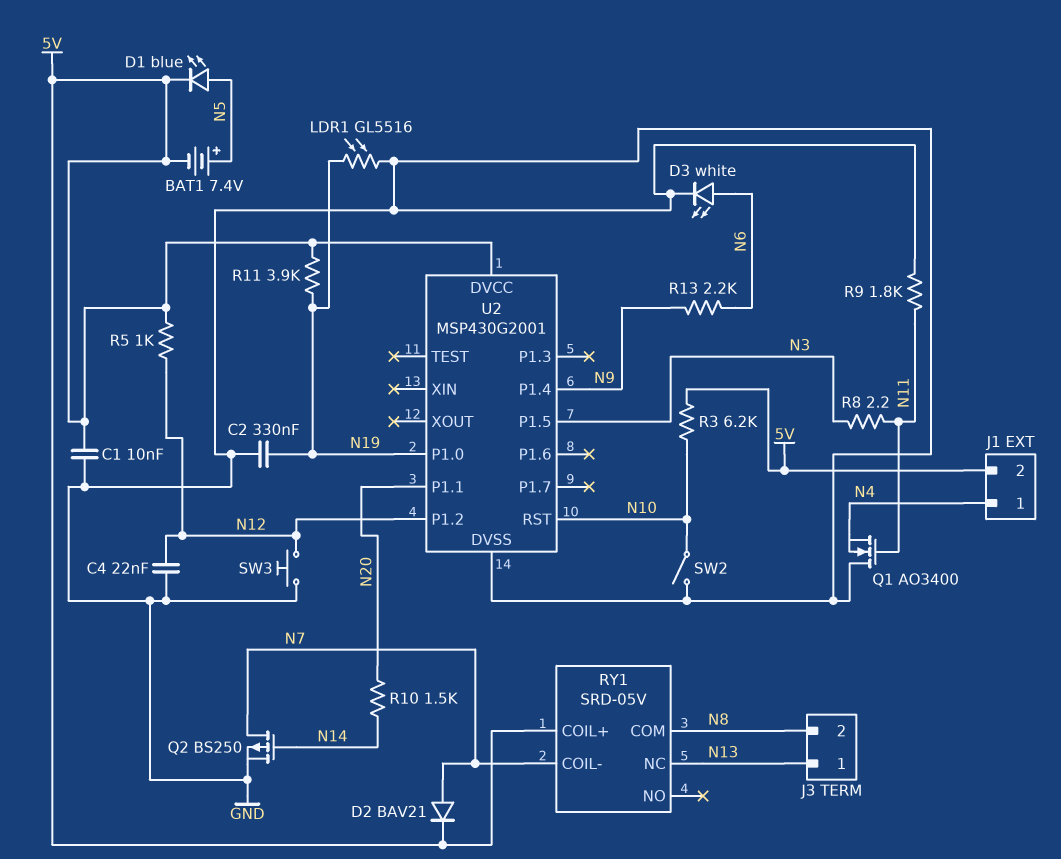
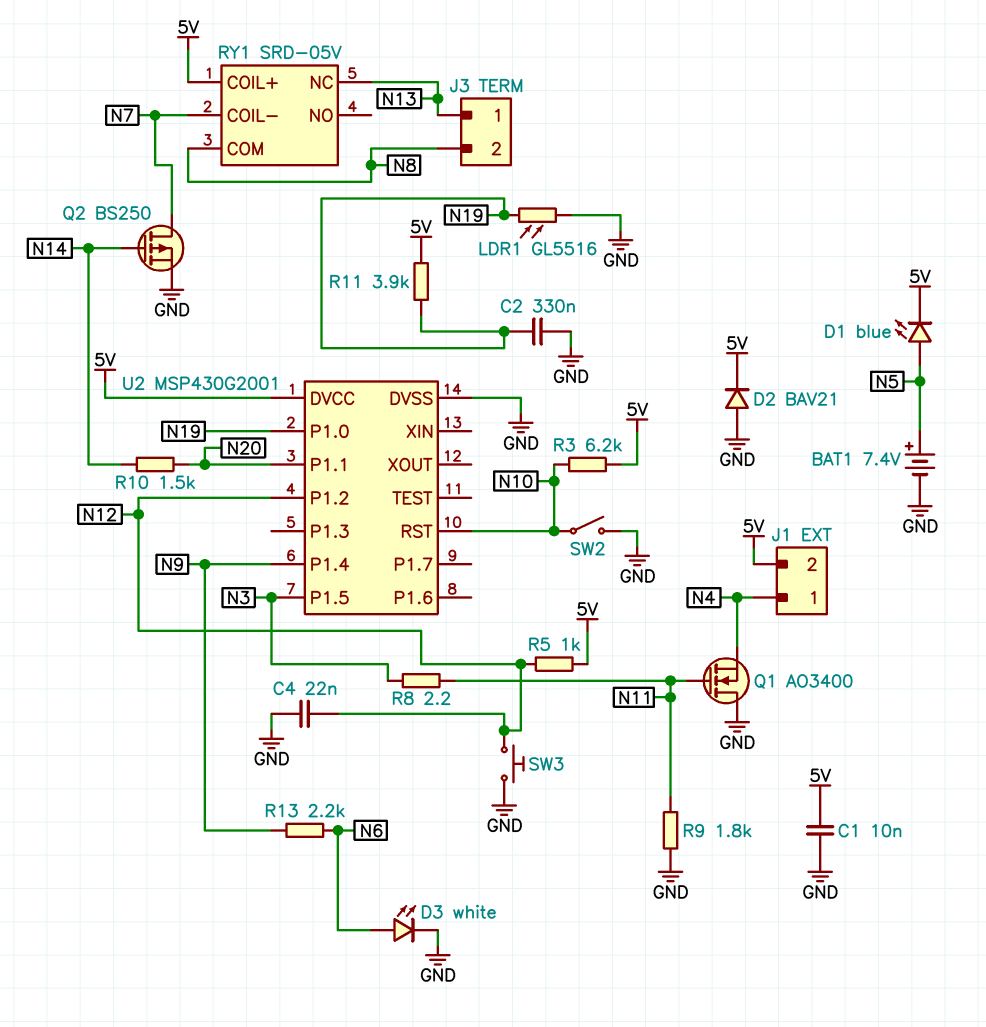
BAT1: 7.4V (plus N5, minus 5V) -> 7.4V (plus N5, minus GND)
D2: diode BAV21 (A N7, K 5V) -> diode BAV21 (A GND, K 5V)

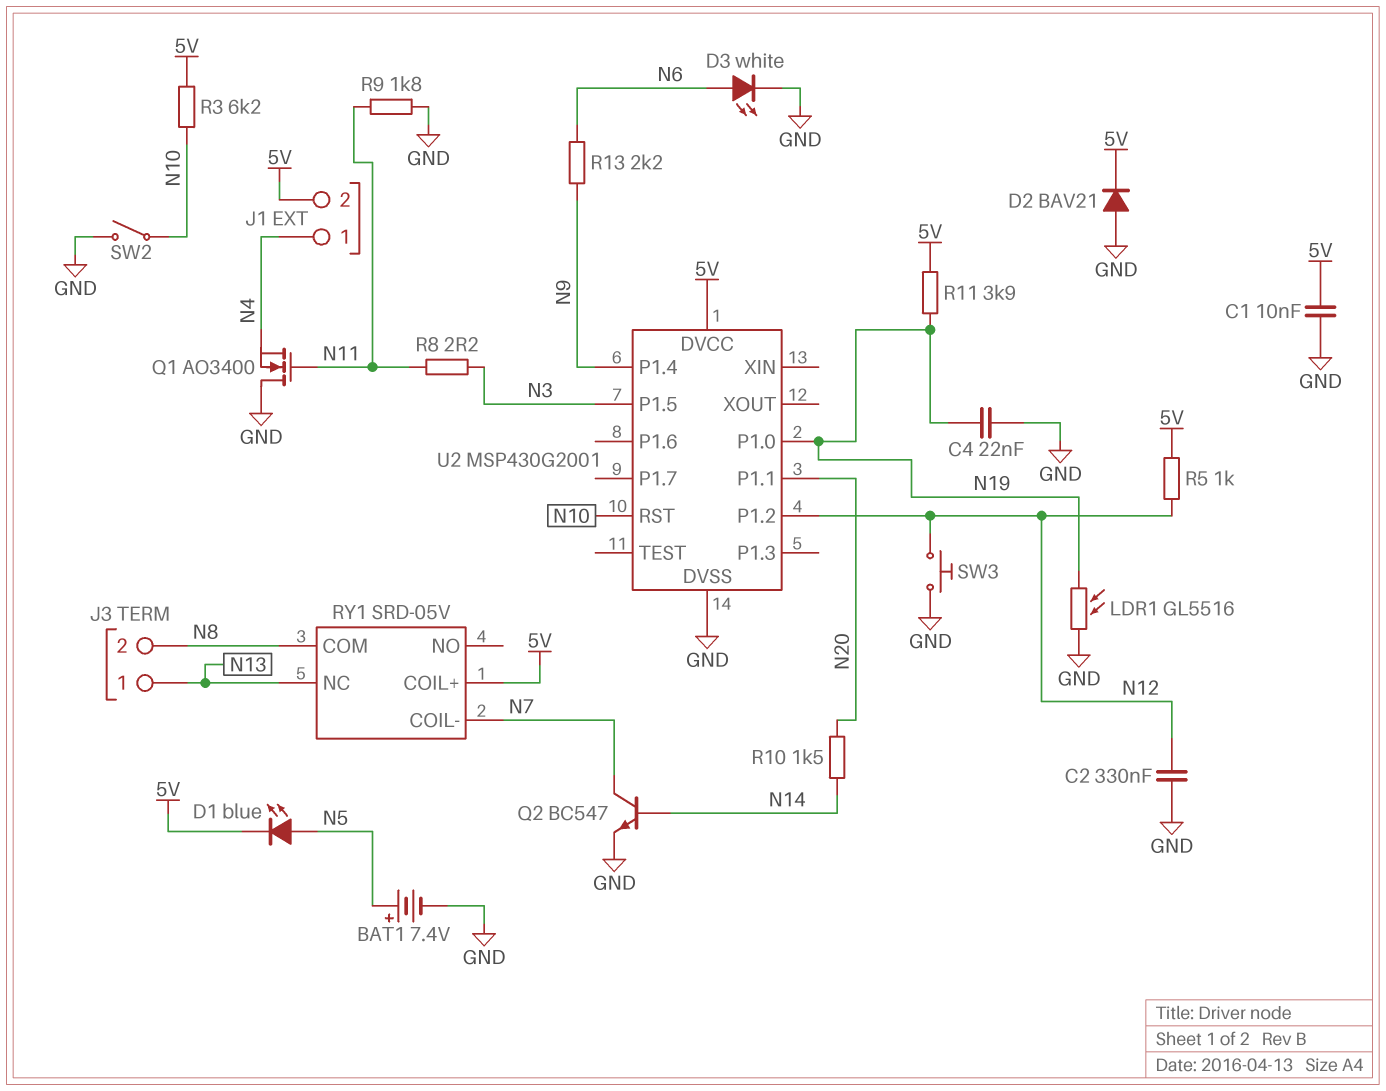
C2: 330nF (GND, N19) -> 330nF (GND, N12)
C4: 22nF (GND, N12) -> 22nF (GND, N19)
Q2: PMOS BS250 (G N14, D N7, S GND) -> NPN BC547 (B N14, C N7, E GND)

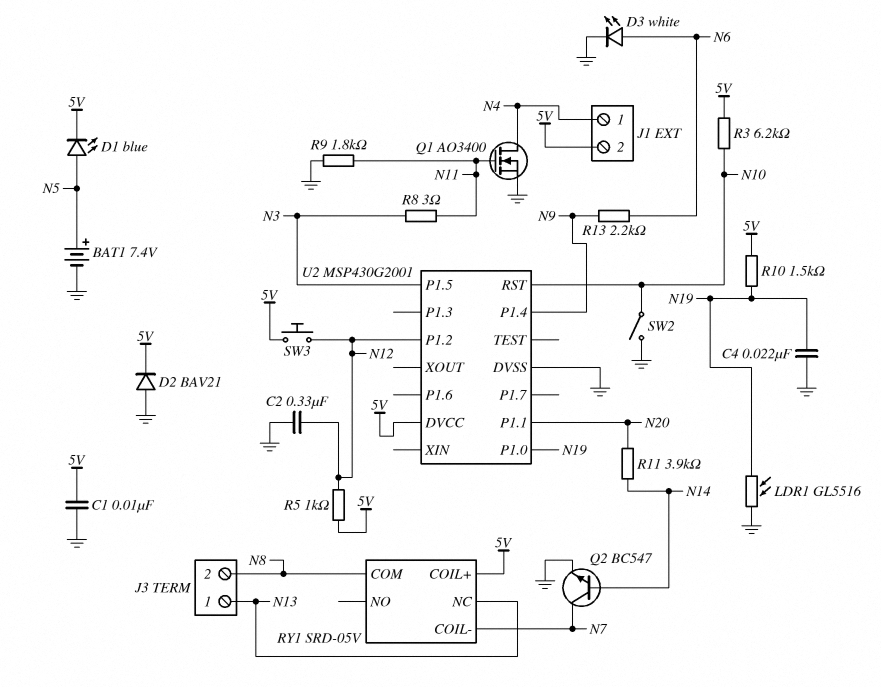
Q1: NMOS AO3400 (G N11, D GND, S N4) -> NMOS AO3400 (G N11, D N4, S GND)
R8: 2.2 (N3, N11) -> 3 (N3, N11)
R10: 1.5k (N14, N20) -> 1.5k (5V, N19)
R11: 3.9k (5V, N19) -> 3.9k (N14, N20)
SW3: button (GND, N12) -> button (5V, N12)

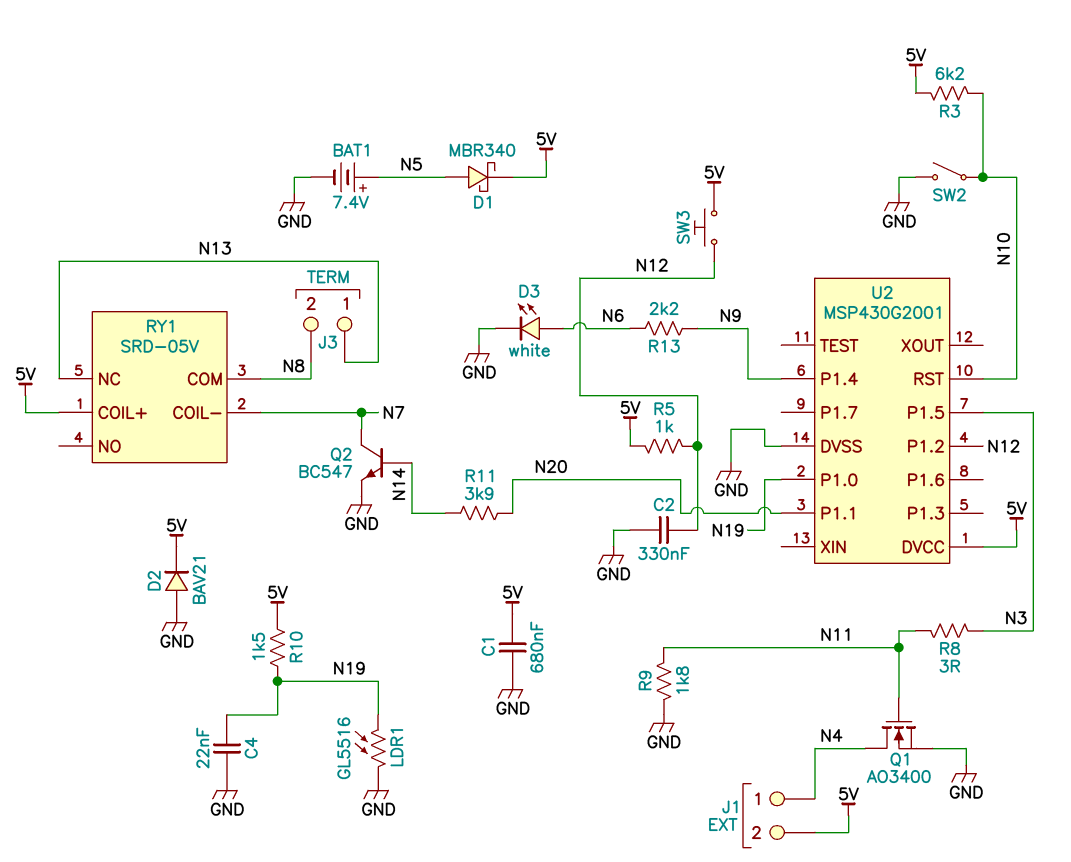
C1: 10nF (5V, GND) -> 680nF (5V, GND)
D1: LED blue (A N5, K 5V) -> schottky MBR340 (A N5, K 5V)

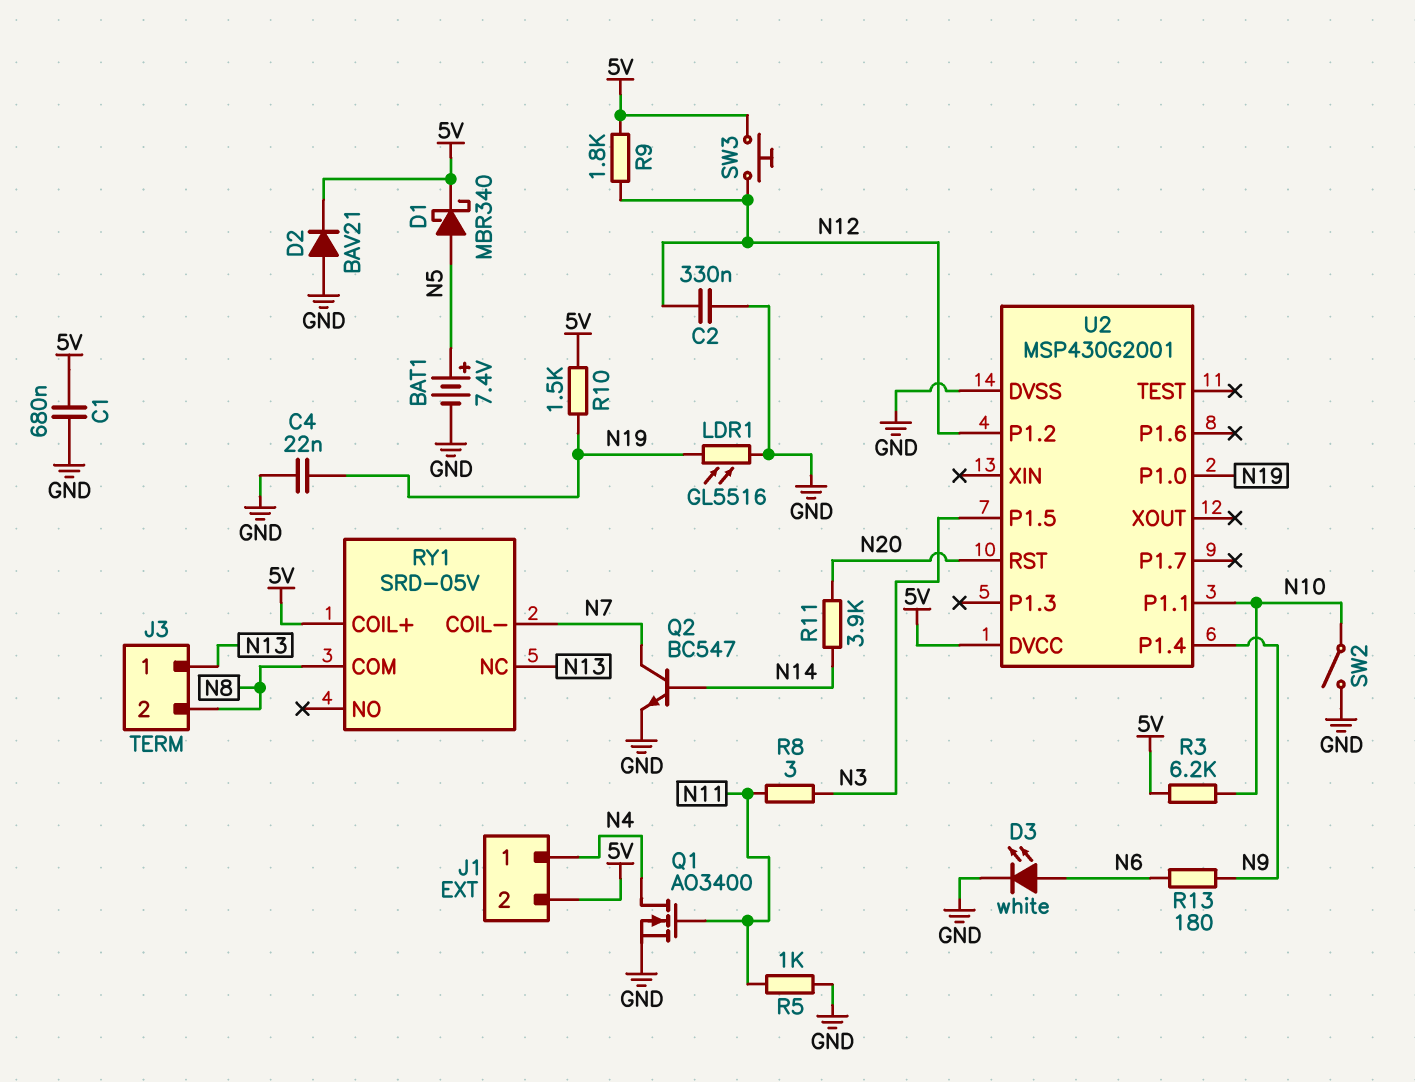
R5: 1k (5V, N12) -> 1k (GND, N11)
R9: 1.8k (GND, N11) -> 1.8k (5V, N12)
R13: 2.2k (N6, N9) -> 180 (N6, N9)
U2 pin P1.1: N20 -> N10
U2 pin RST: N10 -> N20

